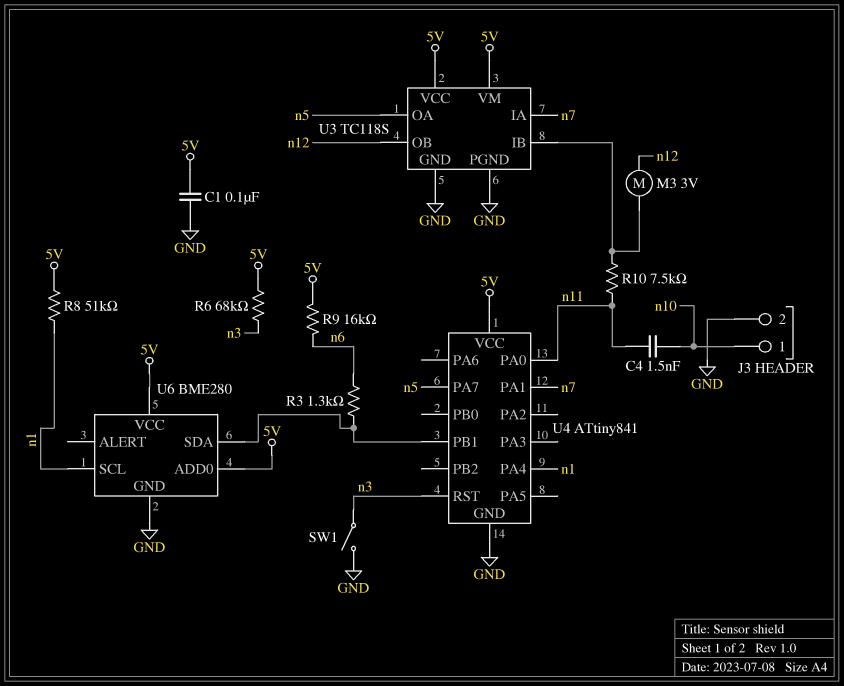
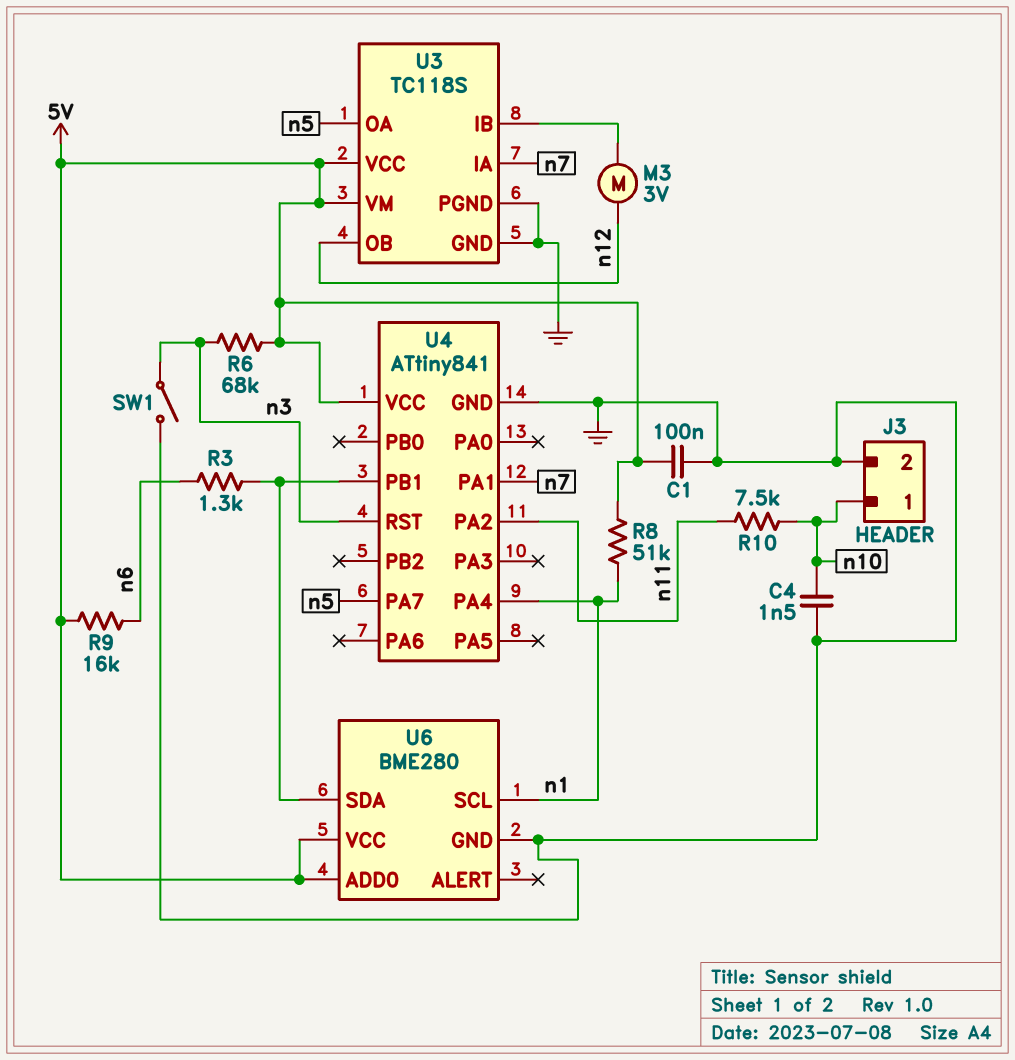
C4: 1.5nF (n10, n11) -> 1.5nF (GND, n10)
R10: 7.5k (U3/IB, n11) -> 7.5k (n10, n11)
U4 pin PA0: n11 -> none
U4 pin PA2: none -> n11

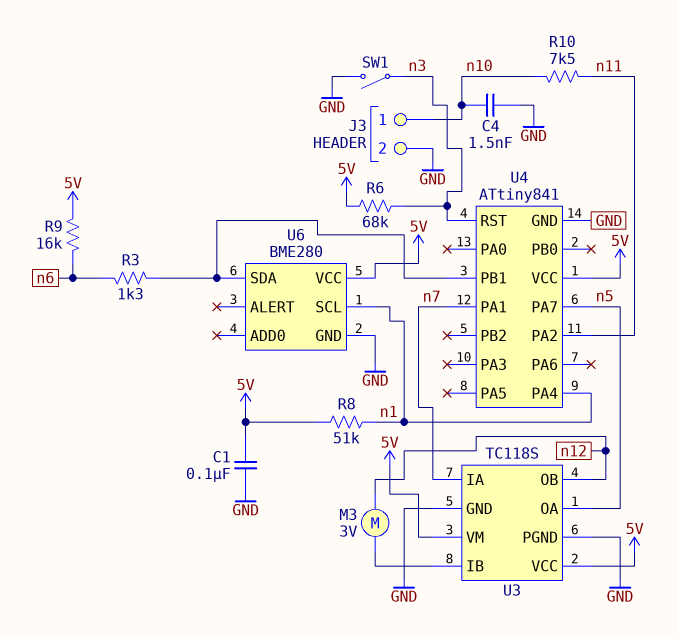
U6 pin ADD0: 5V -> none

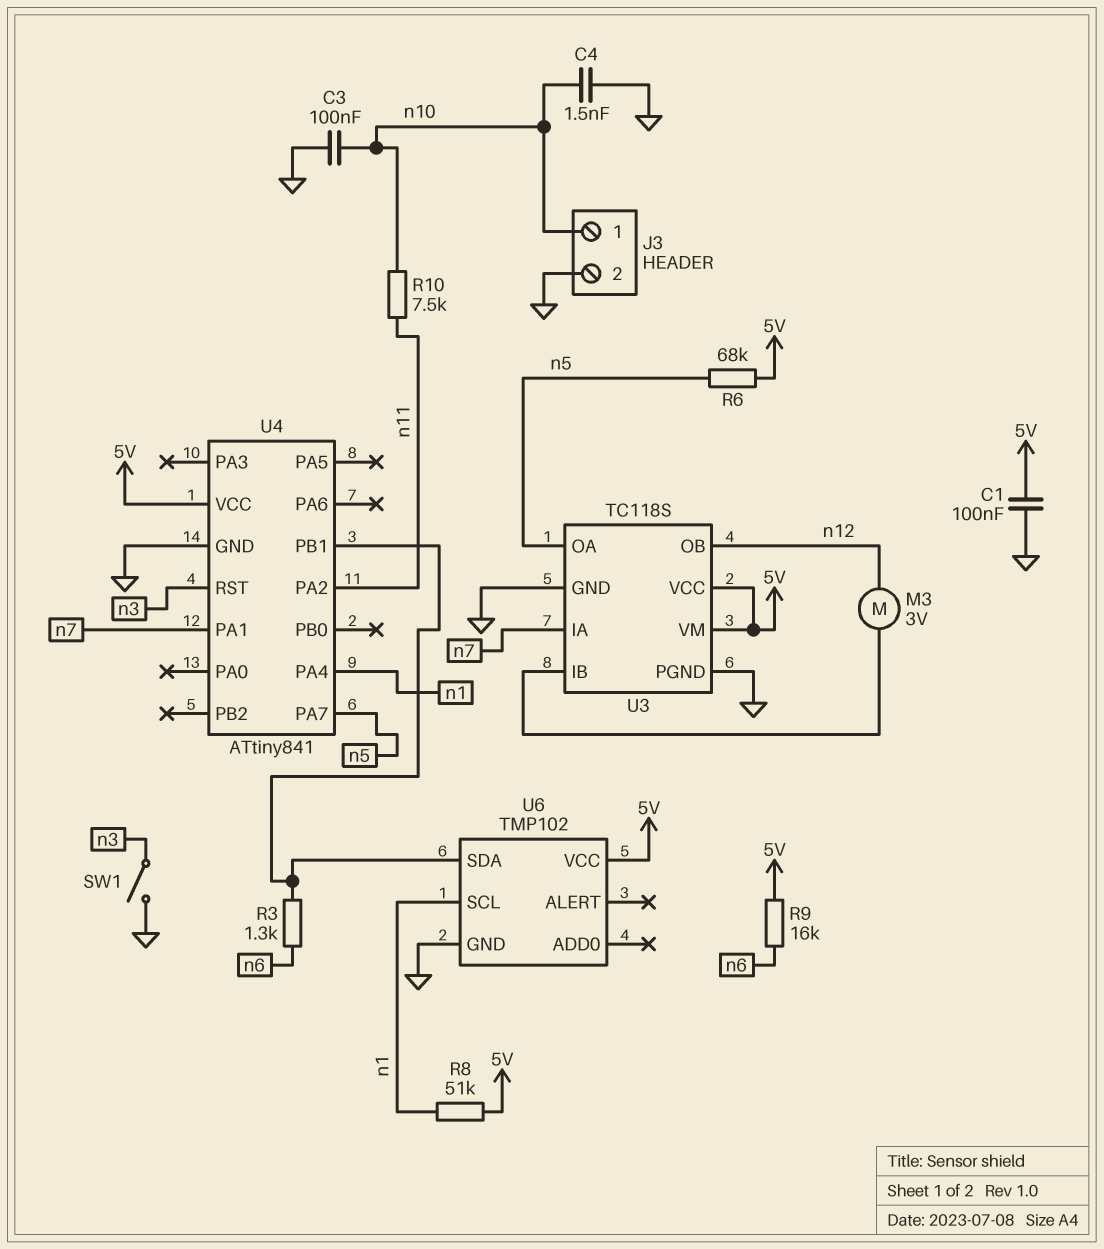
C3: none -> 100nF (GND, n10)
R6: 68k (5V, n3) -> 68k (5V, n5)
U6: BME280 -> TMP102

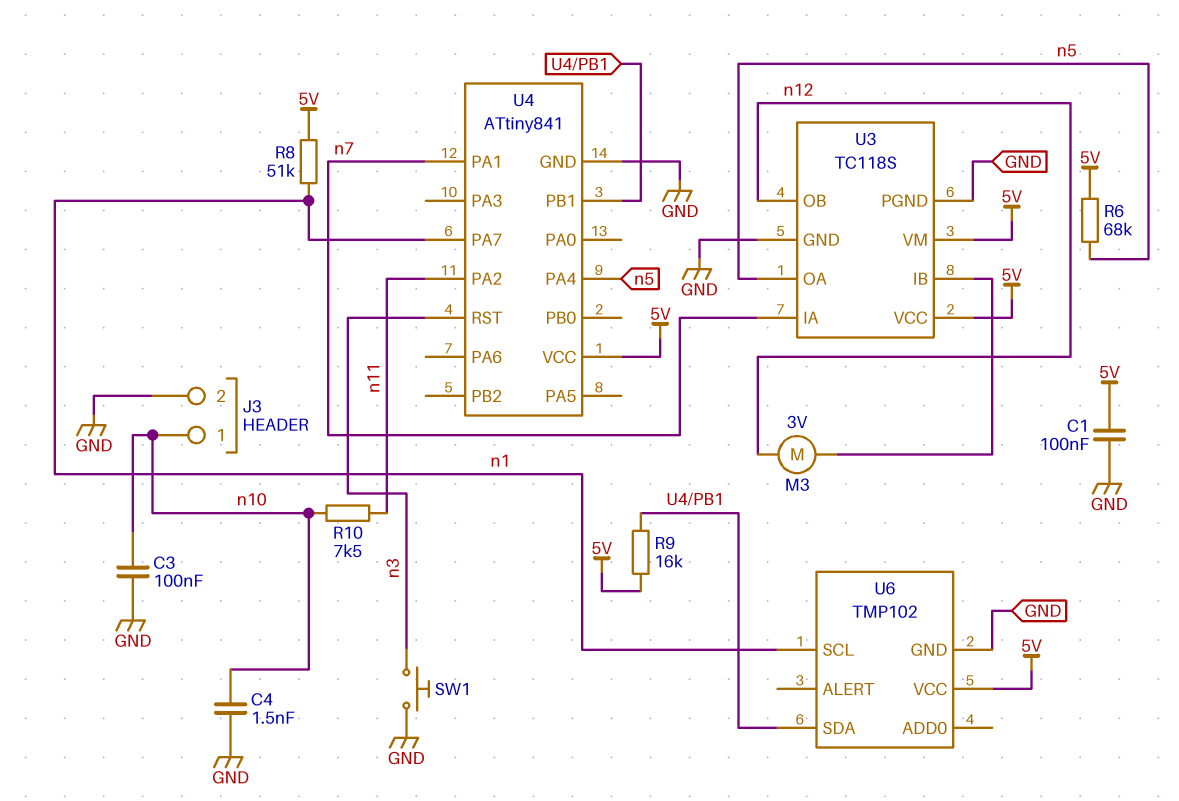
R3: 1.3k (U4/PB1, n6) -> none
R9: 16k (5V, n6) -> 16k (5V, U4/PB1)
SW1: switch (GND, n3) -> button (GND, n3)
U4 pin PA4: n1 -> n5
U4 pin PA7: n5 -> n1

